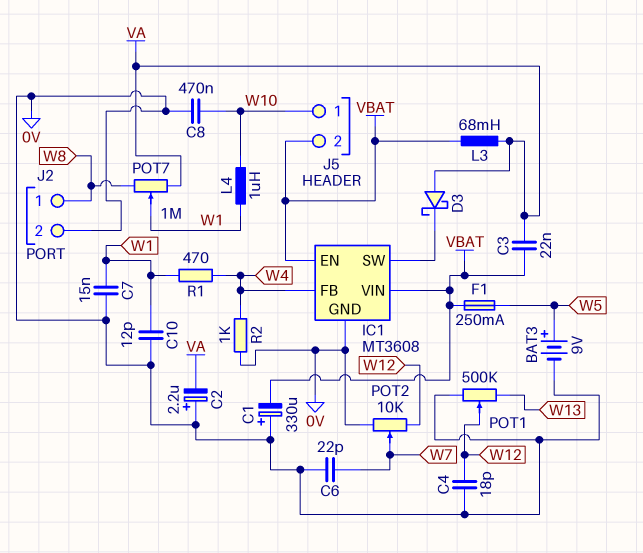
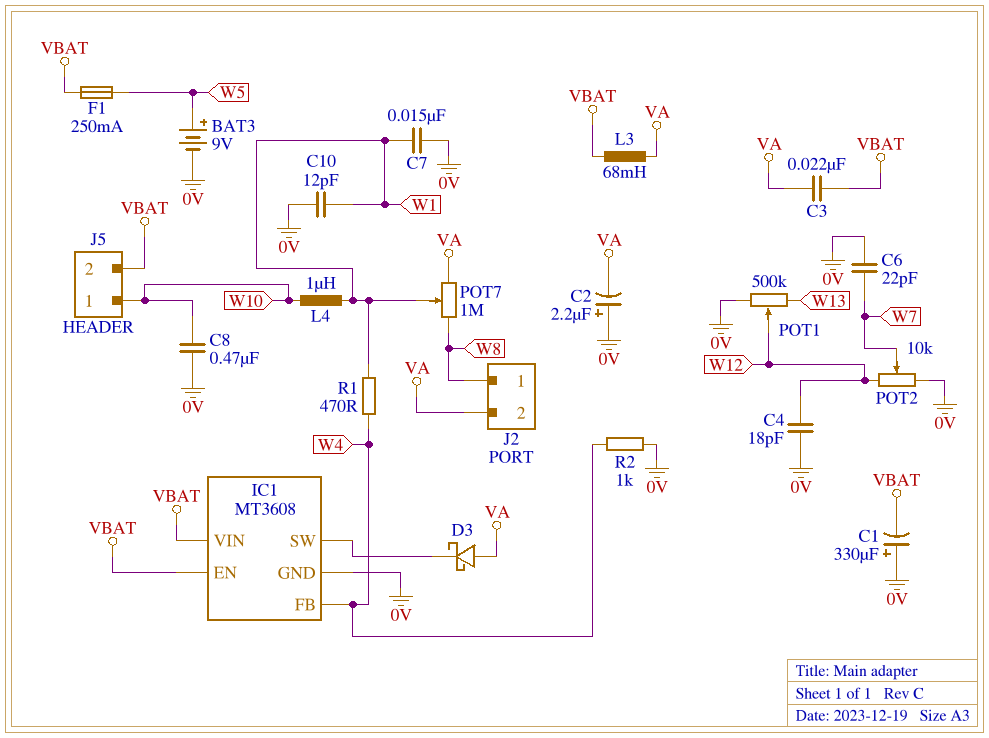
J2 pin 2: 0V -> VA

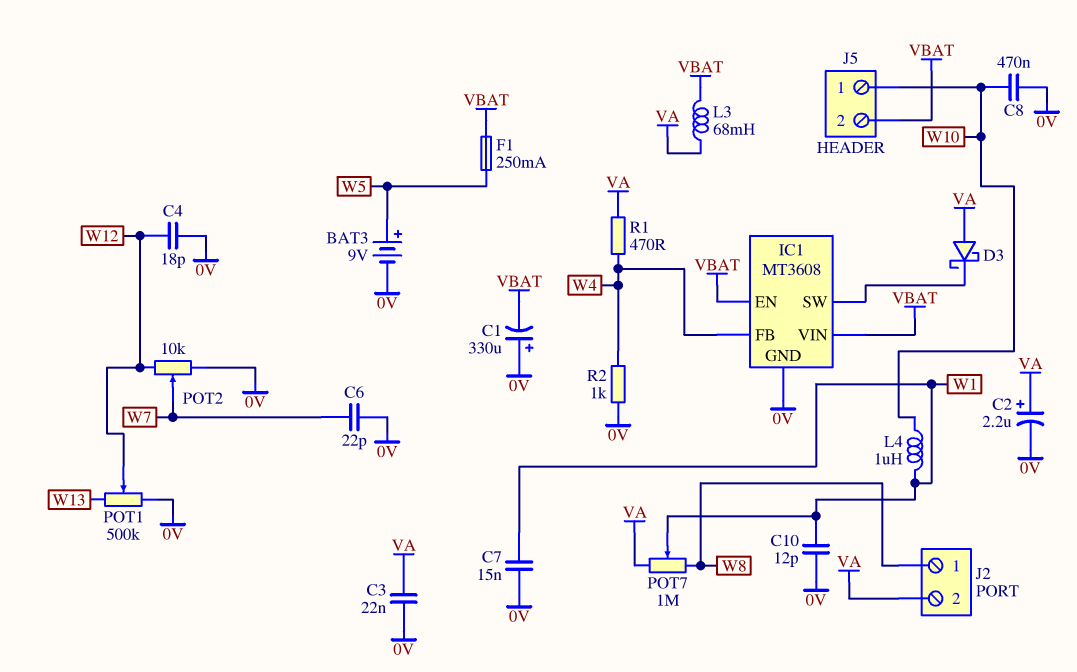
C2: 2.2uF (plus 0V, minus VA) -> 2.2uF (plus VA, minus 0V)
C3: 22nF (VA, VBAT) -> 22nF (0V, VA)
R1: 470 (W1, W4) -> 470 (VA, W4)

